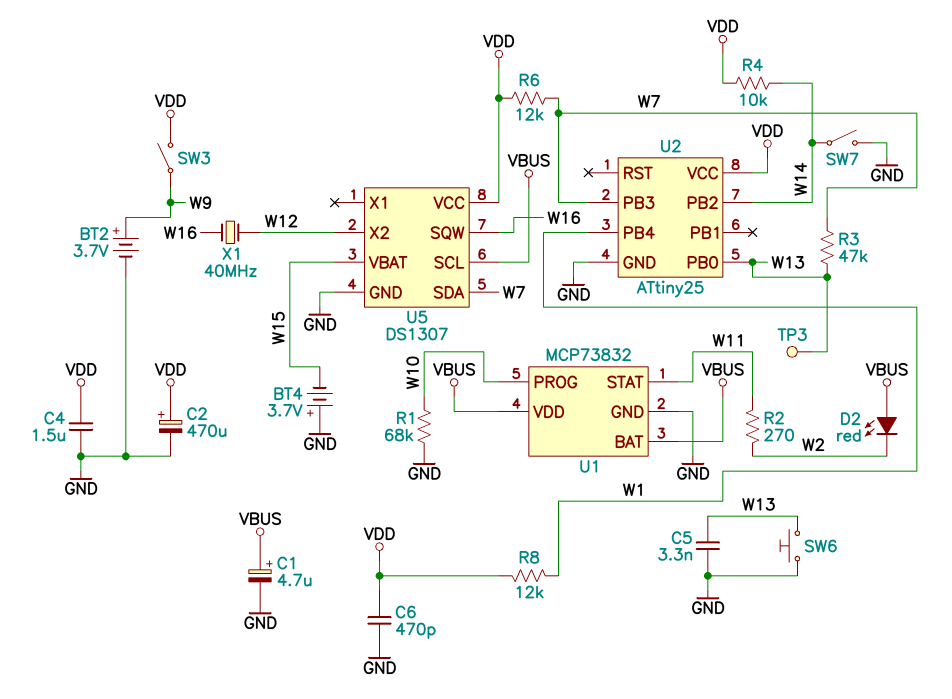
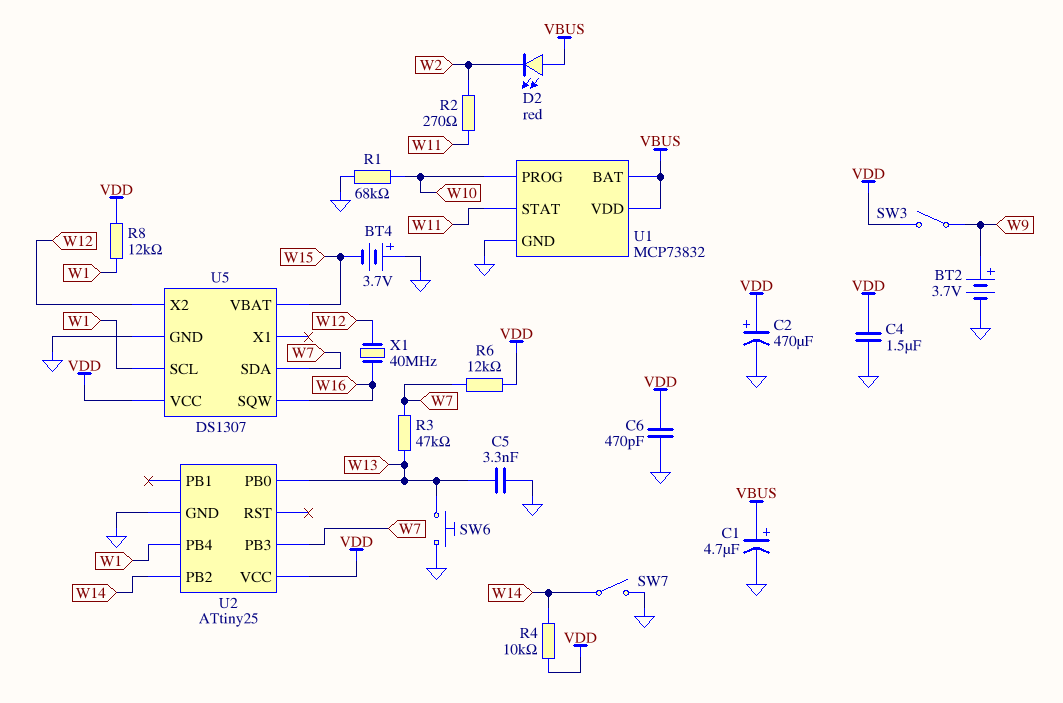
TP3: test point (W13) -> none
U5 pin SCL: VBUS -> W1

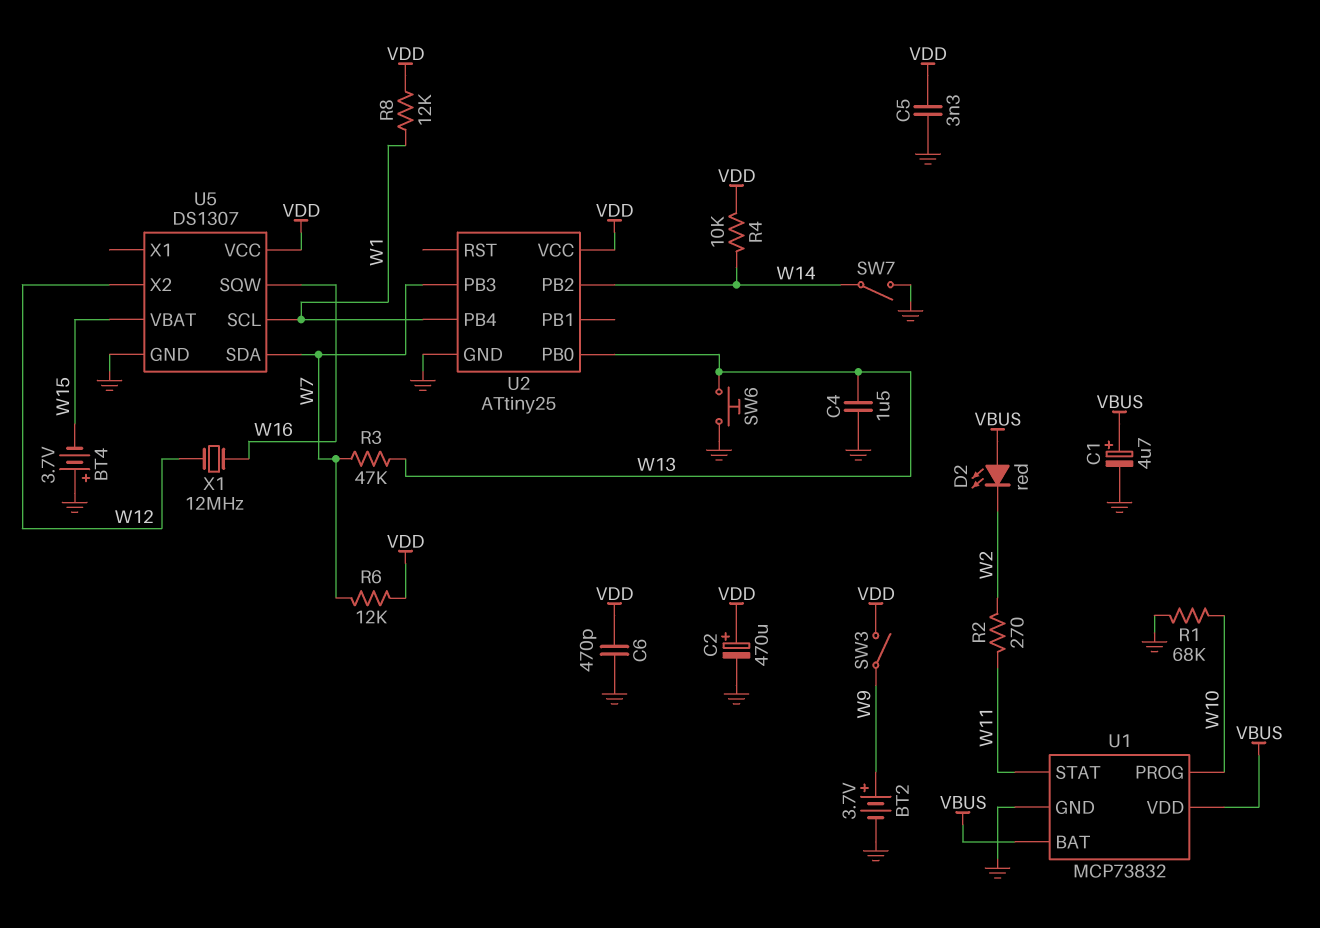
C4: 1.5uF (GND, VDD) -> 1.5uF (GND, W13)
C5: 3.3nF (GND, W13) -> 3.3nF (GND, VDD)
X1: 40MHz (W12, W16) -> 12MHz (W12, W16)

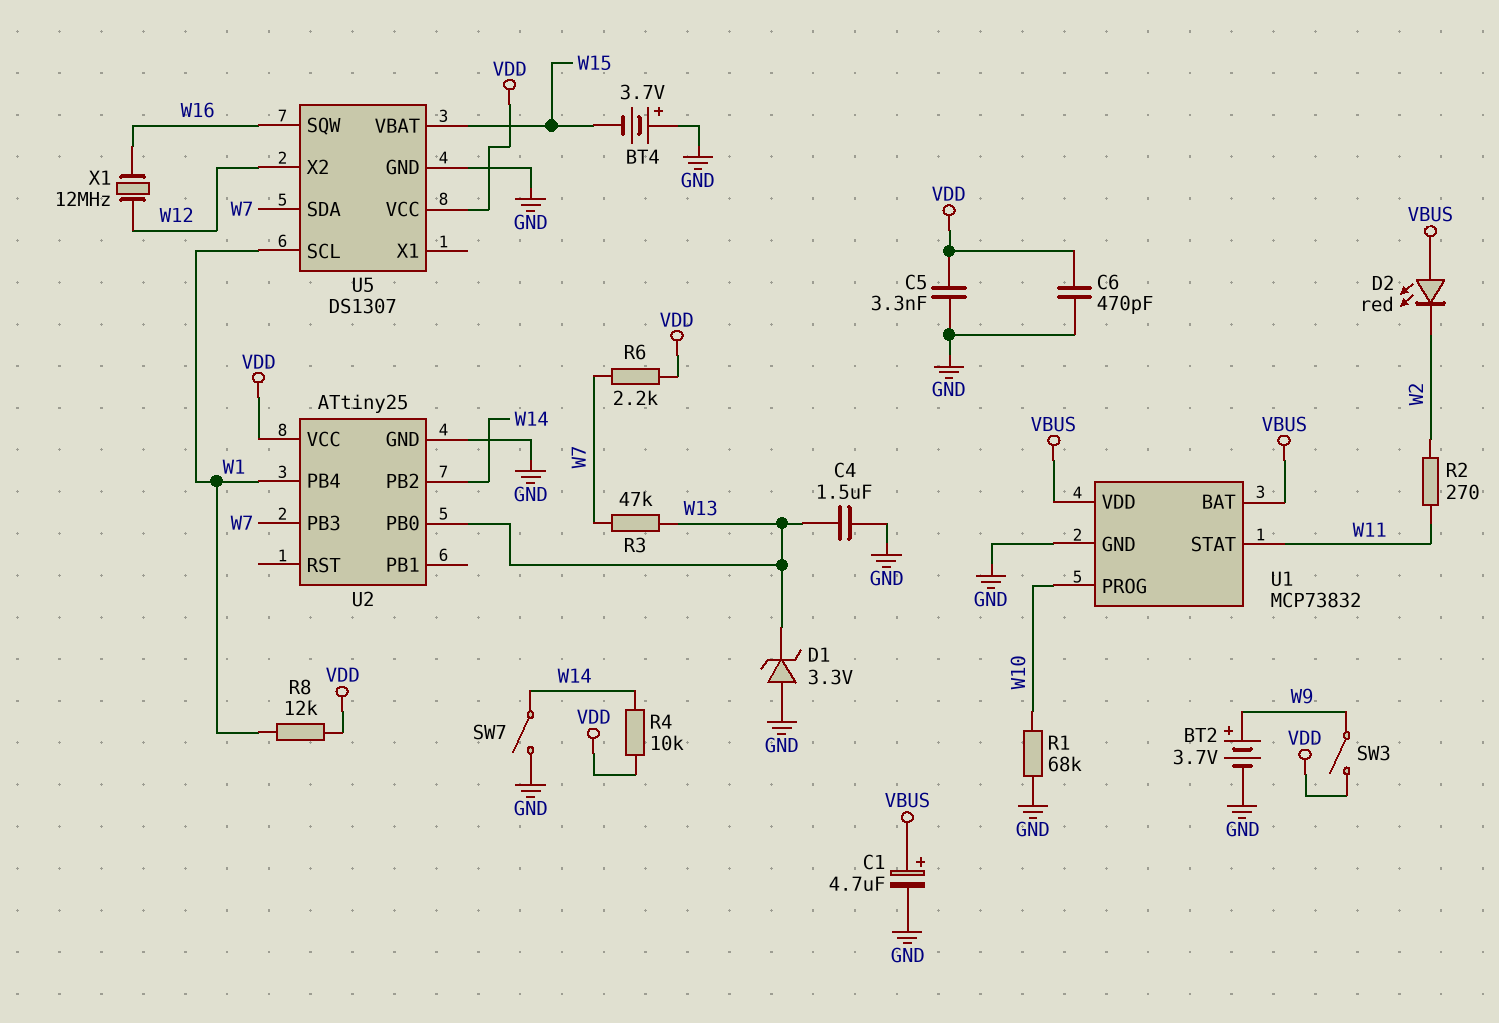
C2: 470uF (plus VDD, minus GND) -> none
D1: none -> zener 3.3V (A GND, K W13)
R6: 12k (VDD, W7) -> 2.2k (VDD, W7)
SW6: button (GND, W13) -> none

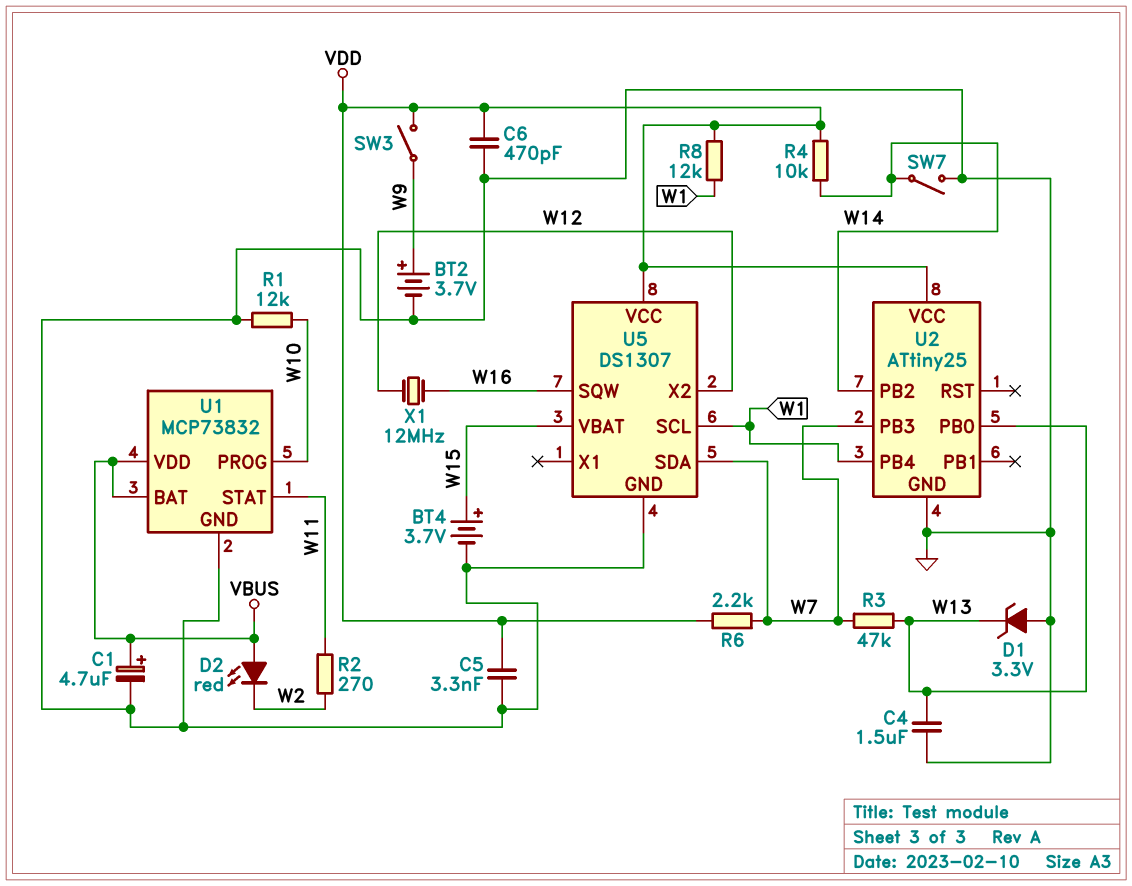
BT4: 3.7V (plus GND, minus W15) -> 3.7V (plus W15, minus GND)
R1: 68k (GND, W10) -> 12k (GND, W10)

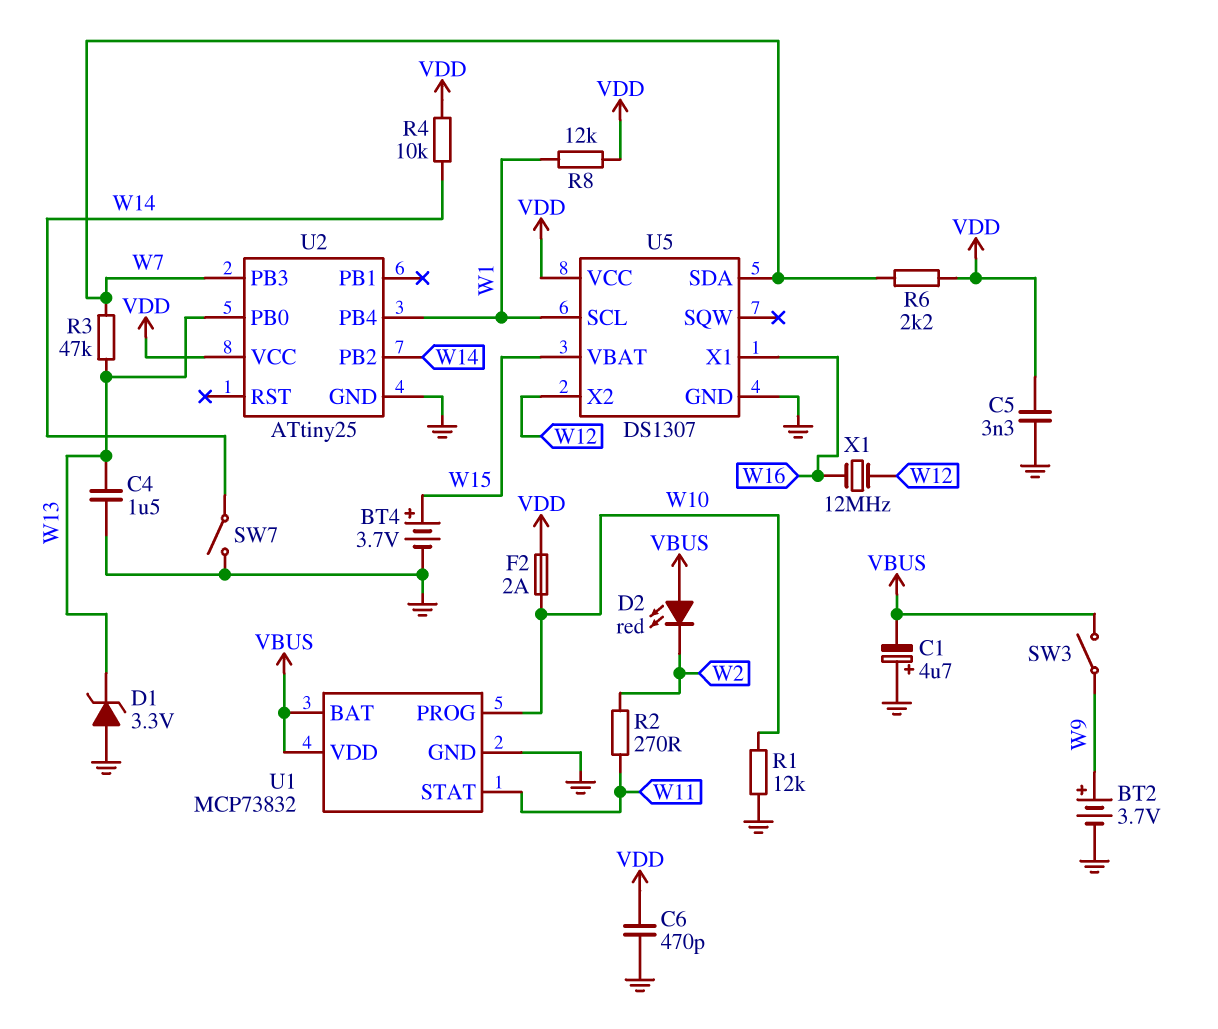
C1: 4.7uF (plus VBUS, minus GND) -> 4.7uF (plus GND, minus VBUS)
F2: none -> 2A (VDD, W10)
SW3: switch (VDD, W9) -> switch (VBUS, W9)
U5 pin SQW: W16 -> none
U5 pin X1: none -> W16

